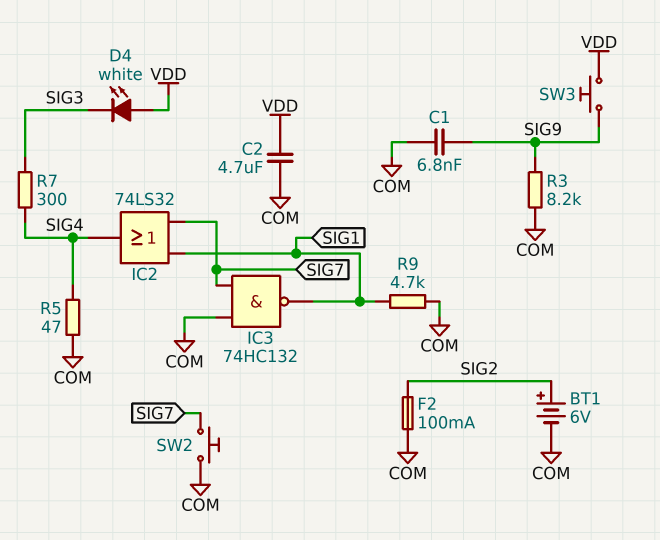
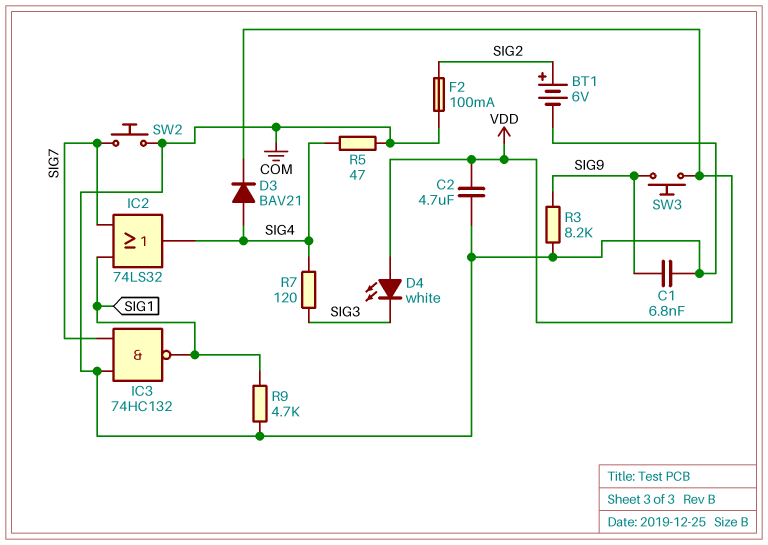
D3: none -> diode BAV21 (A SIG4, K VDD)
R7: 300 (SIG3, SIG4) -> 120 (SIG3, SIG4)

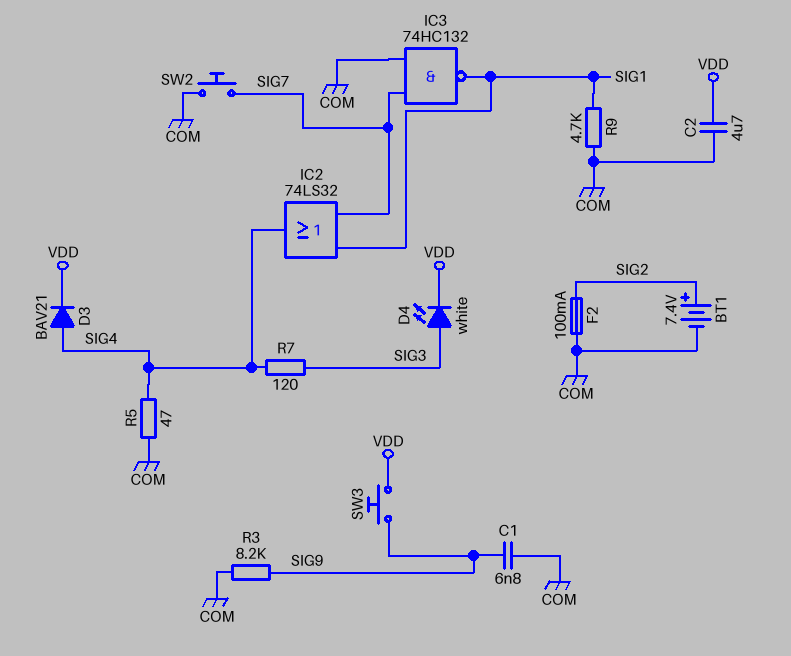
BT1: 6V (plus SIG2, minus COM) -> 7.4V (plus SIG2, minus COM)
D4: LED white (A VDD, K SIG3) -> LED white (A SIG3, K VDD)

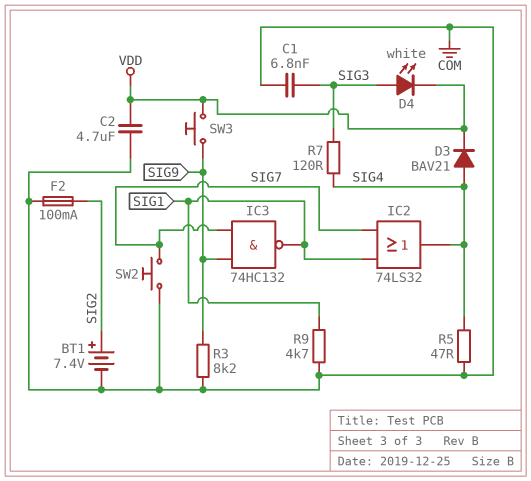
C1: 6.8nF (COM, SIG9) -> 6.8nF (COM, SIG3)
IC3: NAND 74HC132 (in COM, in SIG7, out SIG1) -> NAND 74HC132 (in SIG7, in SIG9, out SIG1)

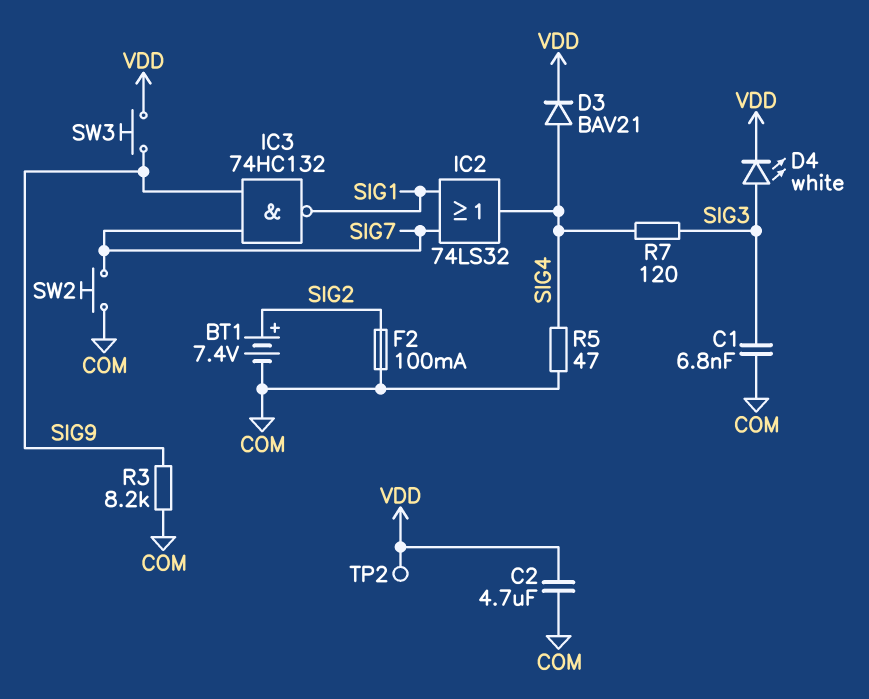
R9: 4.7k (COM, SIG1) -> none
TP2: none -> test point (VDD)

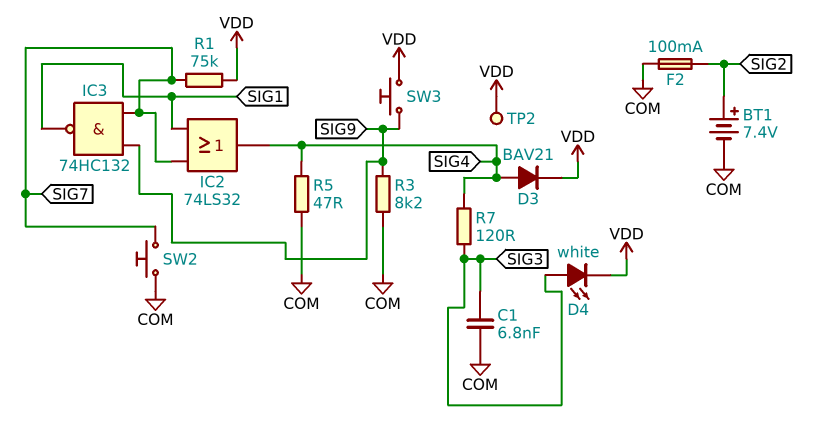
C2: 4.7uF (COM, VDD) -> none
R1: none -> 75k (SIG7, VDD)

